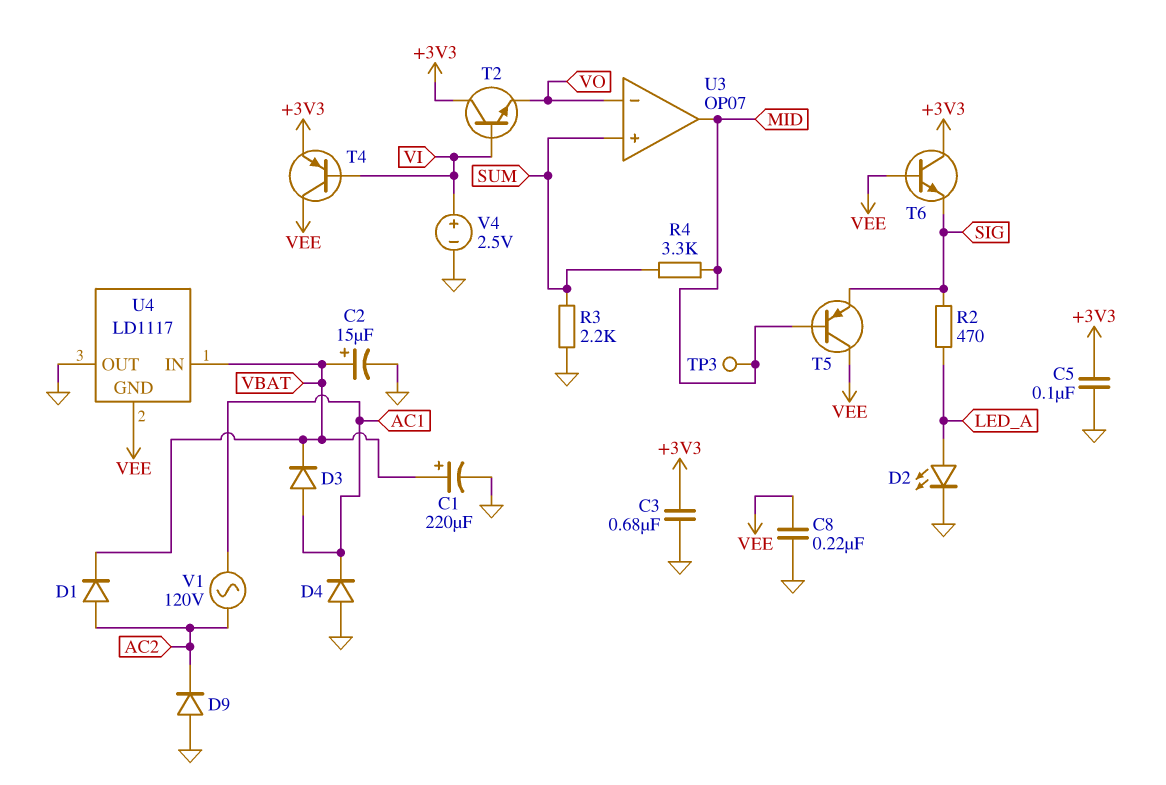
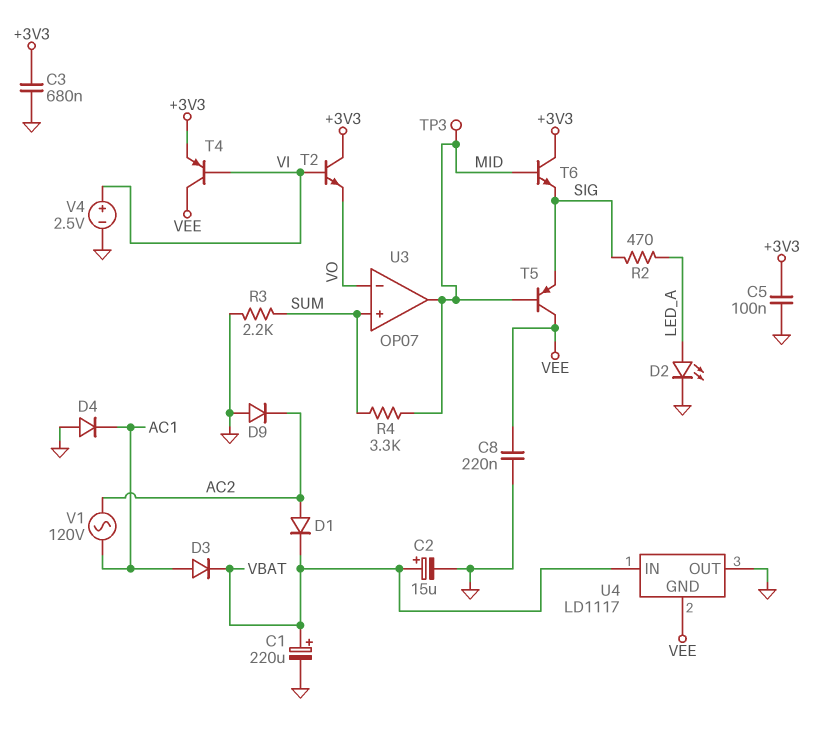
T6: NPN (B VEE, C +3V3, E SIG) -> NPN (B MID, C +3V3, E SIG)

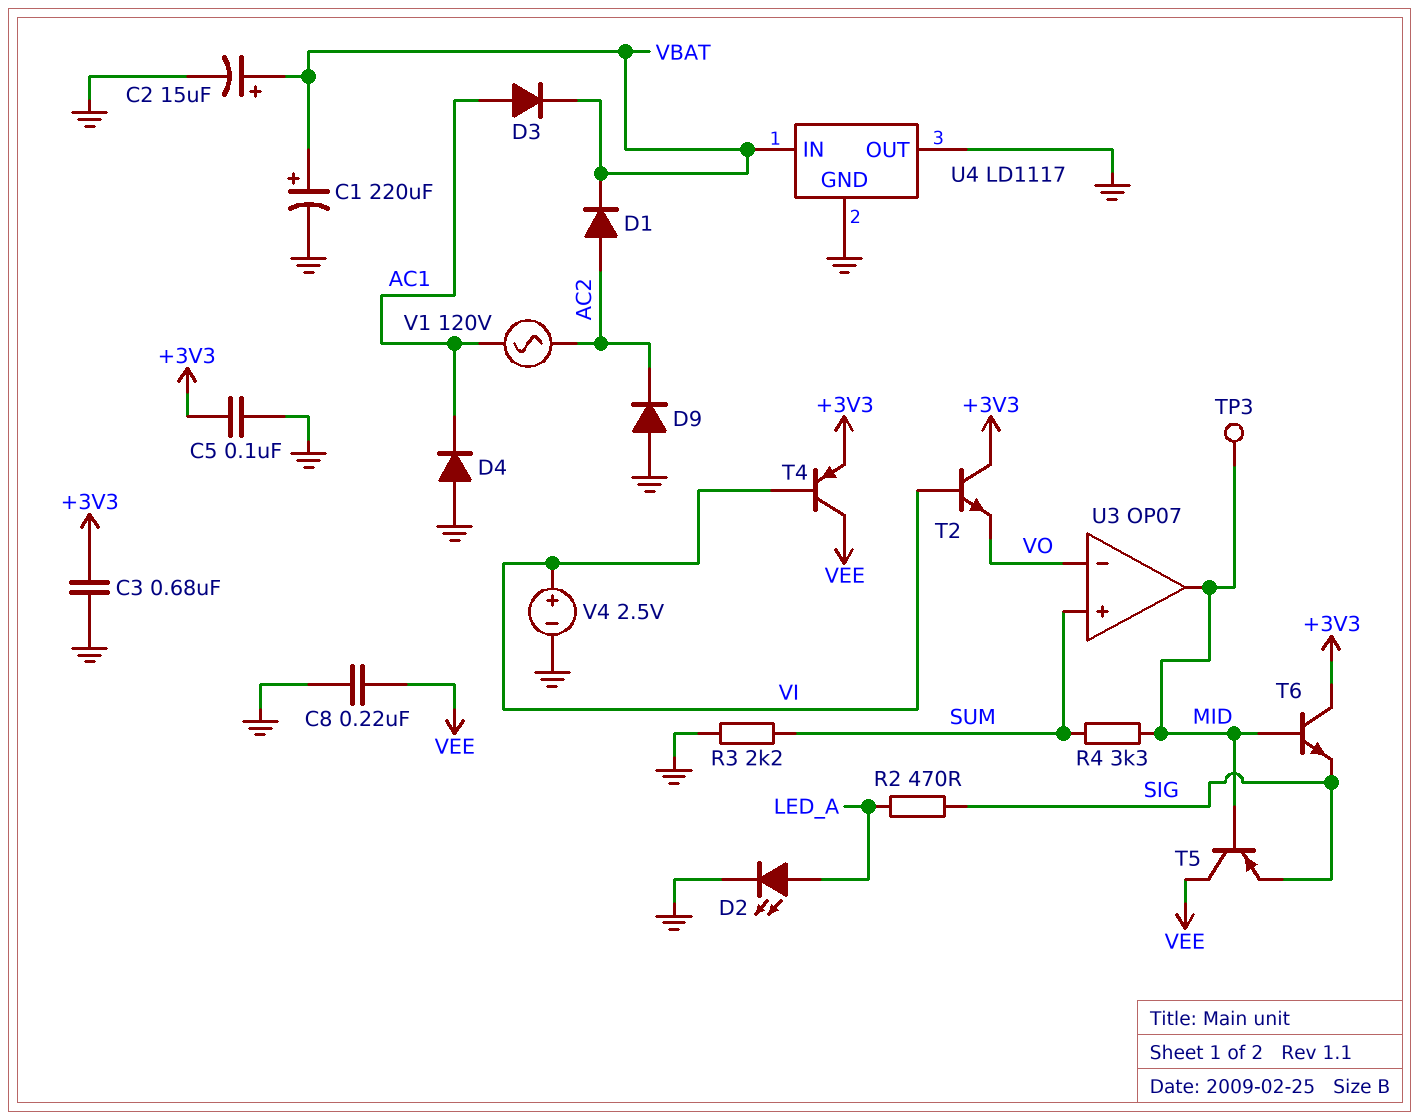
U4 pin GND: VEE -> GND

